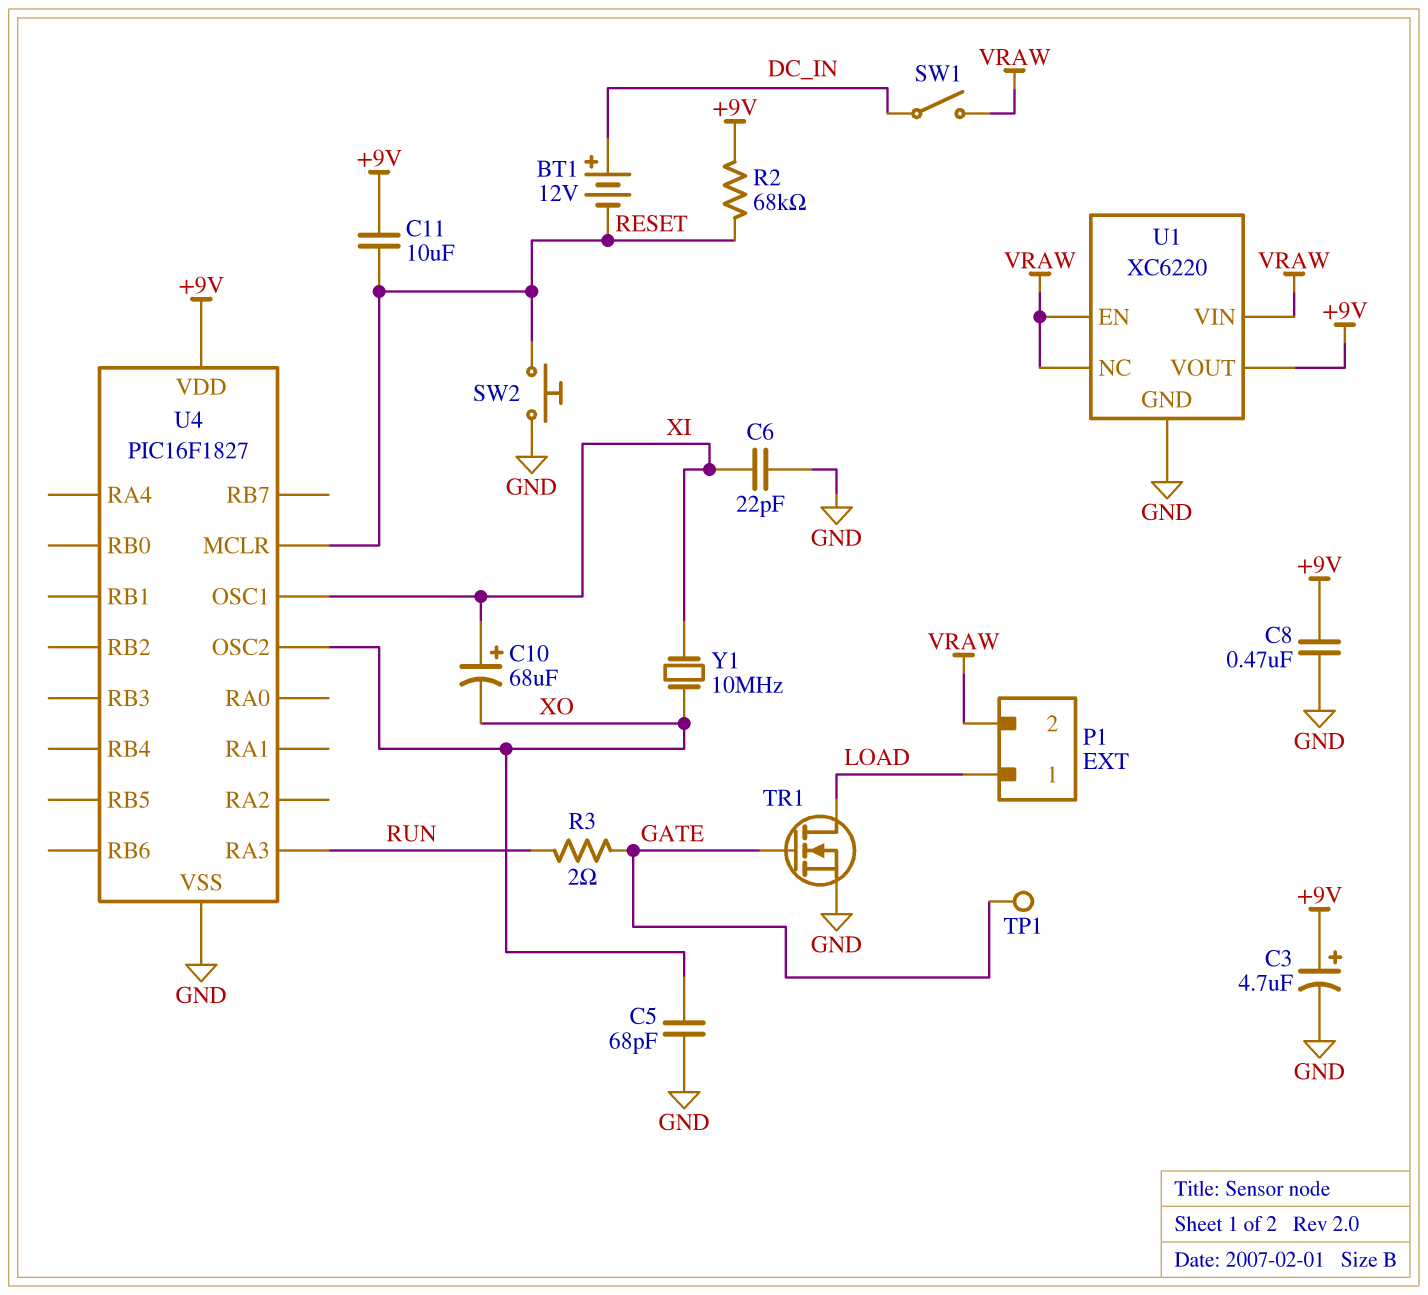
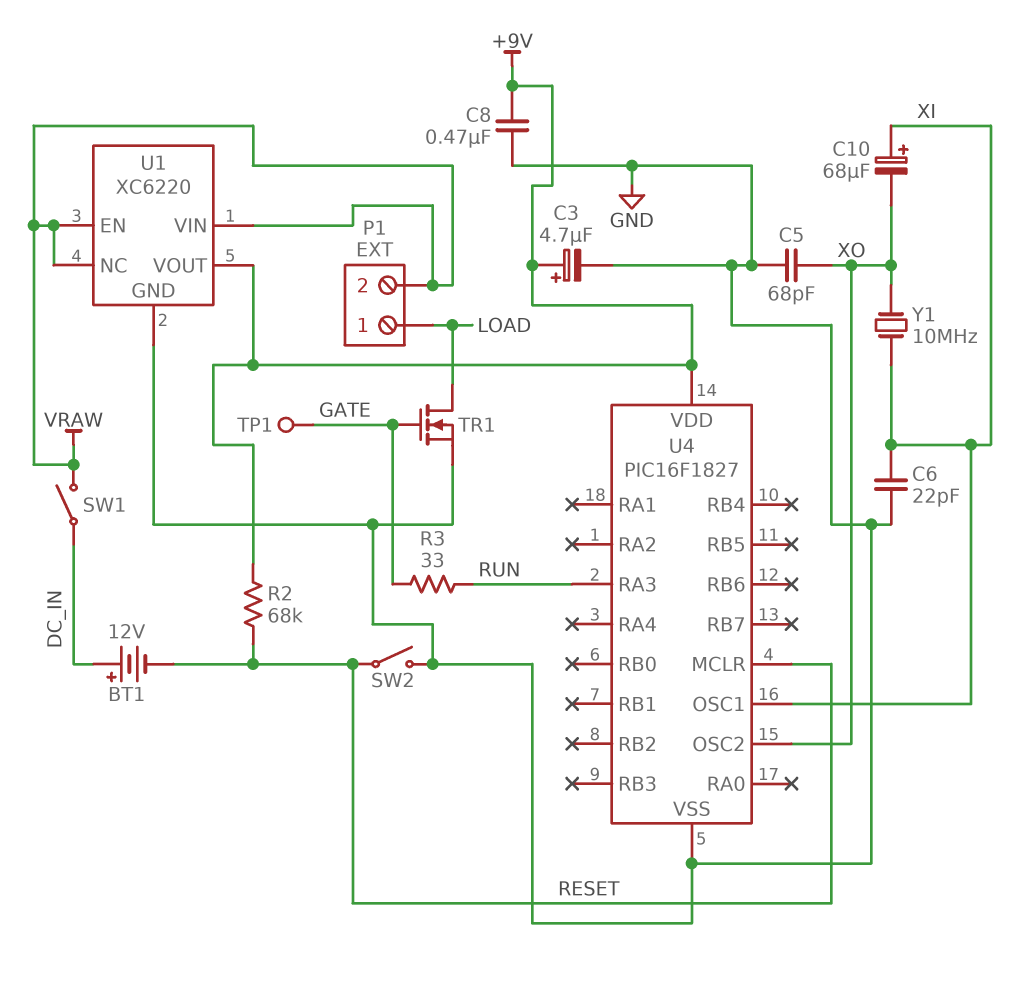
C11: 10uF (+9V, RESET) -> none
R3: 2 (GATE, RUN) -> 33 (GATE, RUN)
SW2: button (GND, RESET) -> switch (GND, RESET)

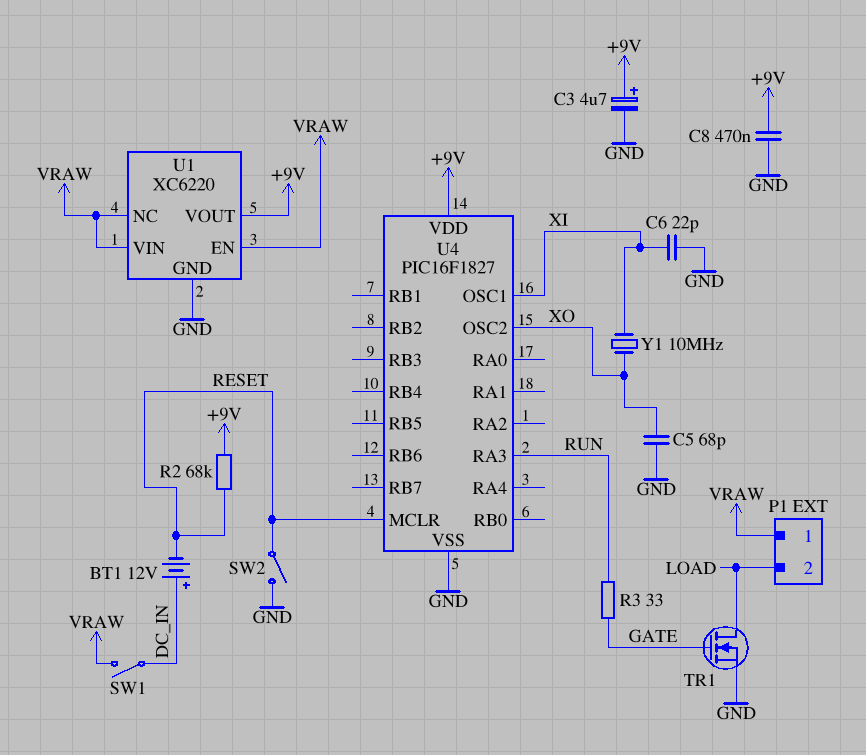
C10: 68uF (plus XI, minus XO) -> none
P1 pin 1: LOAD -> VRAW
P1 pin 2: VRAW -> LOAD
TP1: test point (GATE) -> none

